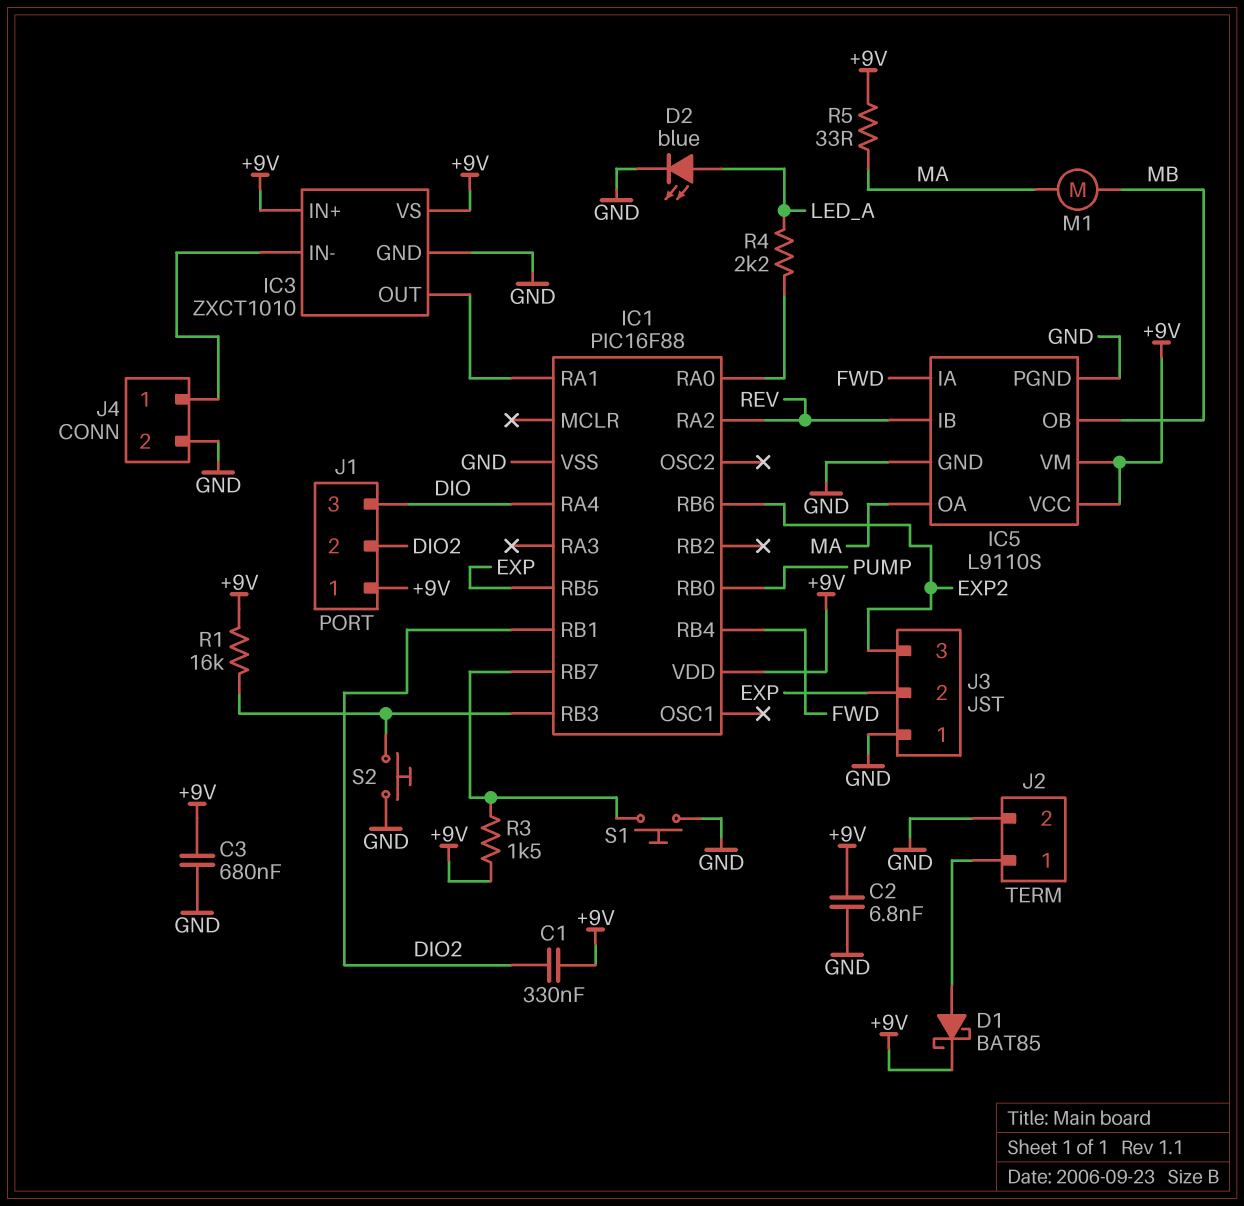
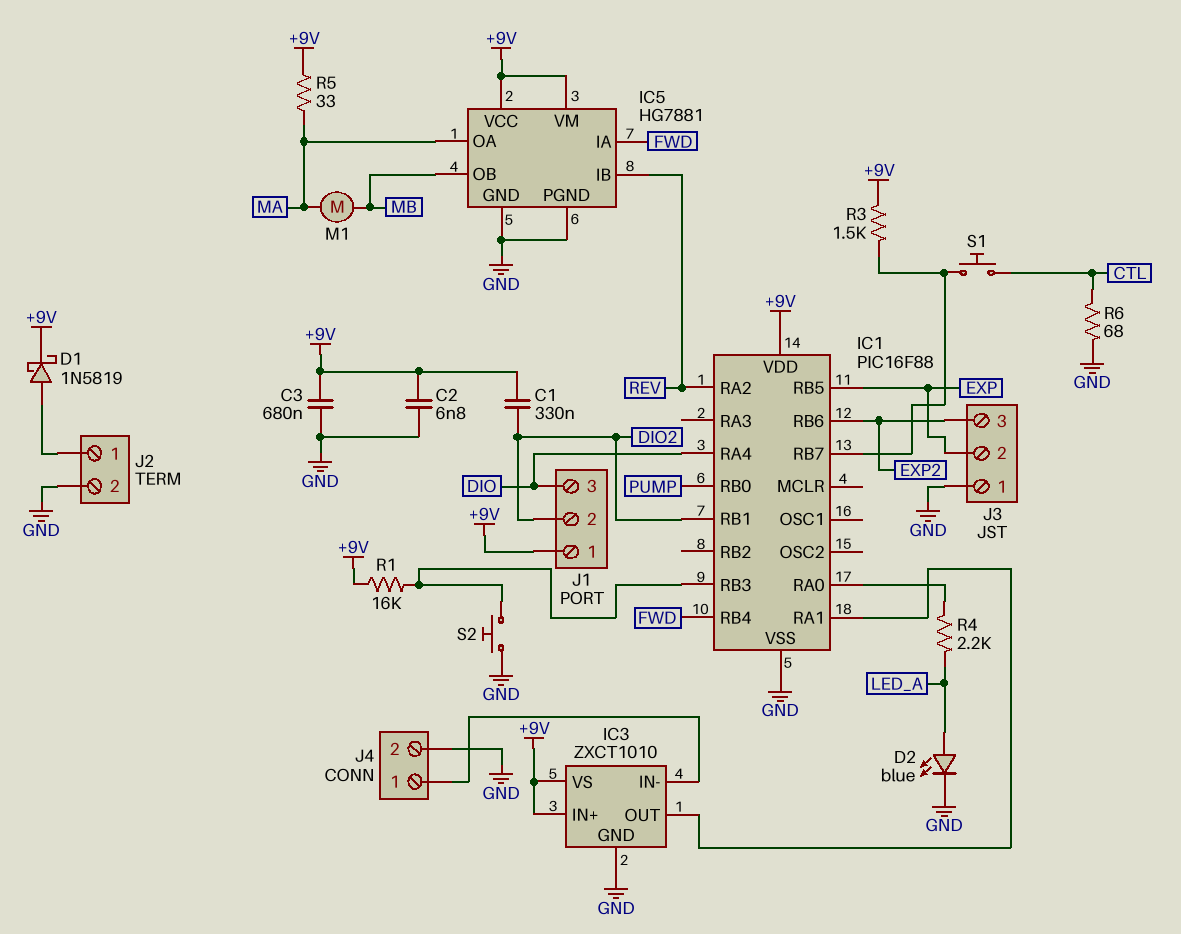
D1: schottky BAT85 (A J2/1, K +9V) -> schottky 1N5819 (A J2/1, K +9V)
IC5: L9110S -> HG7881
R6: none -> 68 (CTL, GND)
S1: button (GND, IC1/RB7) -> button (CTL, IC1/RB7)

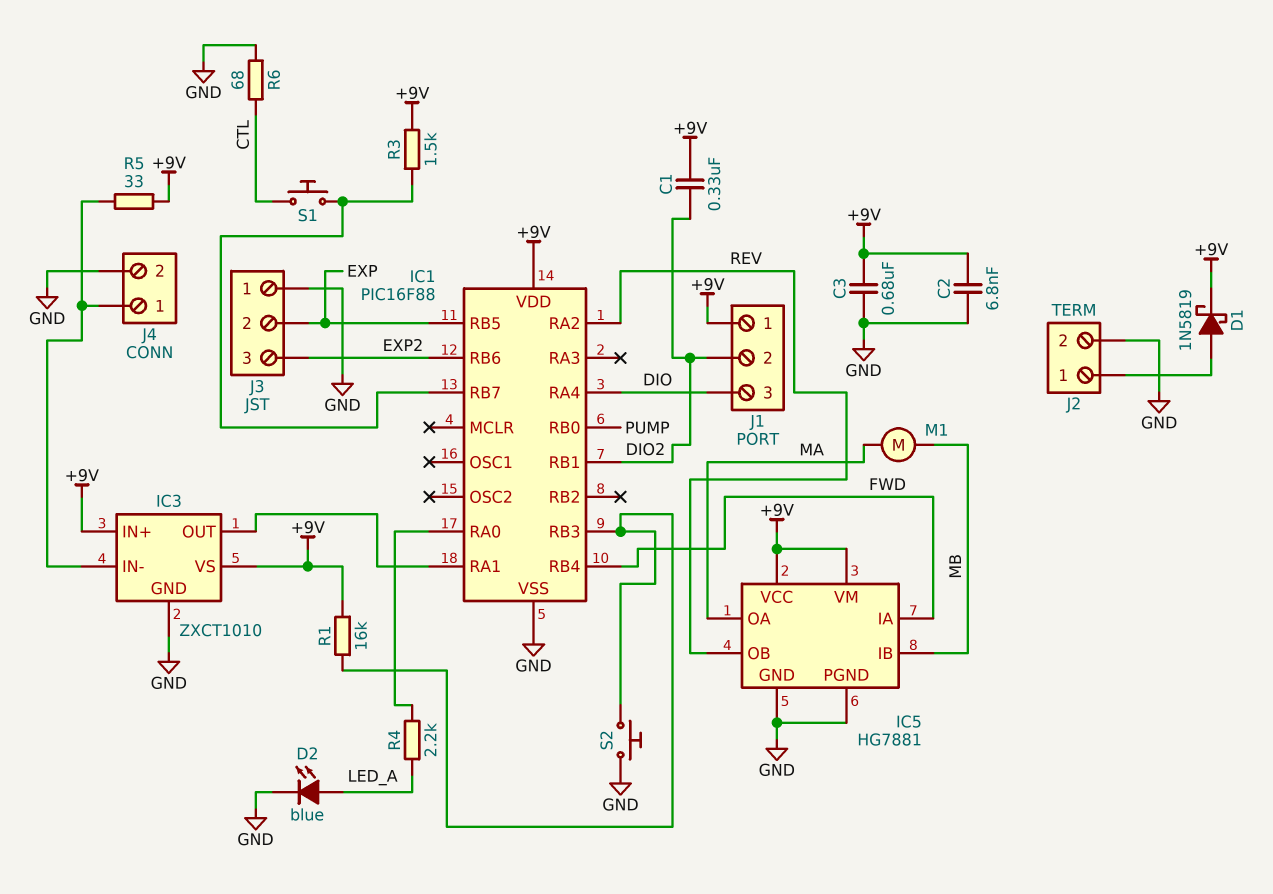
IC5 pin IB: REV -> MB
IC5 pin OB: MB -> REV
R5: 33 (+9V, MA) -> 33 (+9V, IC3/IN-)

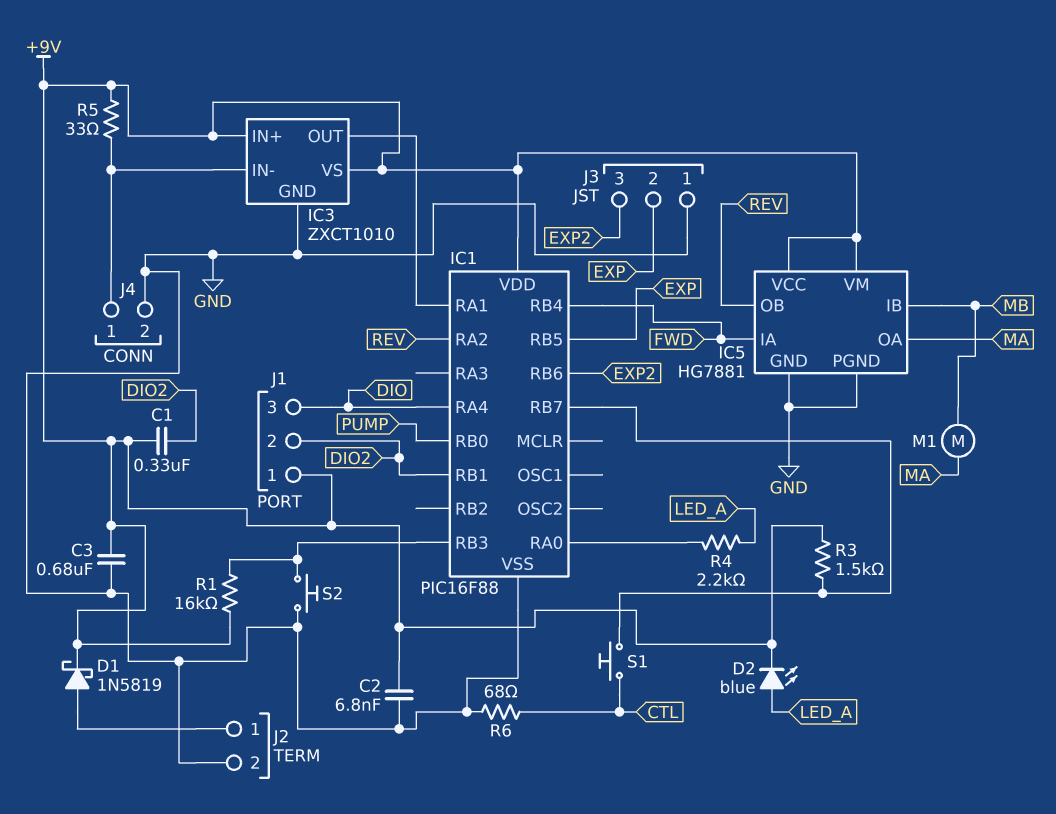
D2: LED blue (A LED_A, K GND) -> LED blue (A LED_A, K +9V)

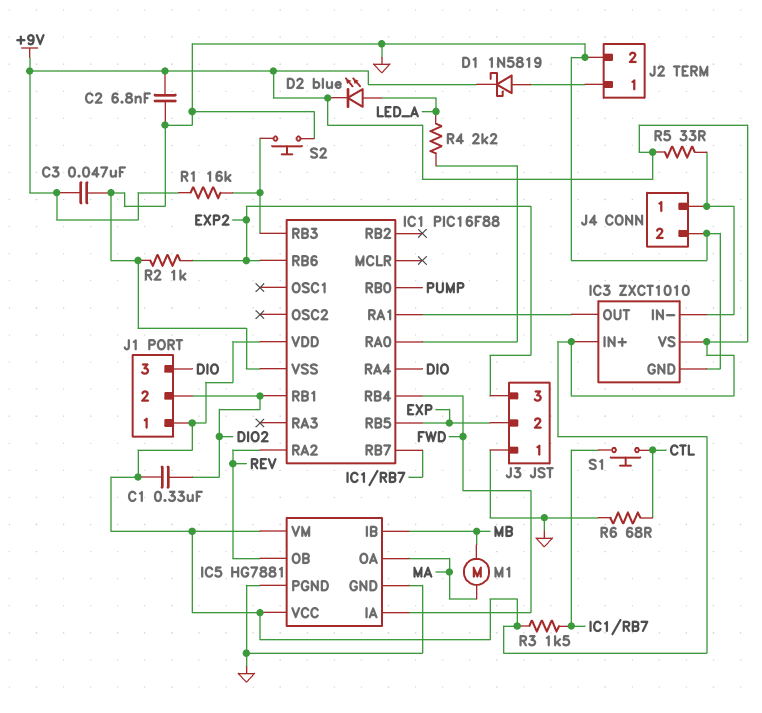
C3: 680nF (+9V, GND) -> 47nF (+9V, GND)
R2: none -> 1k (EXP2, GND)

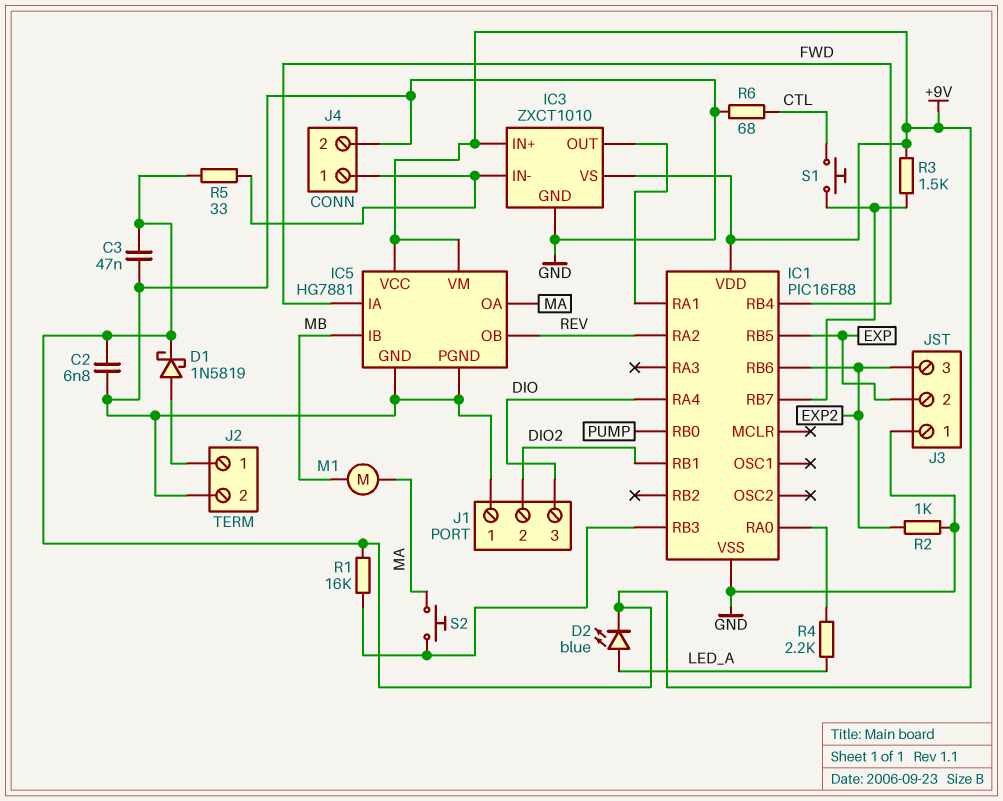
C1: 330nF (+9V, DIO2) -> none
J1 pin 1: +9V -> GND
S2: button (GND, IC1/RB3) -> button (IC1/RB3, MA)

